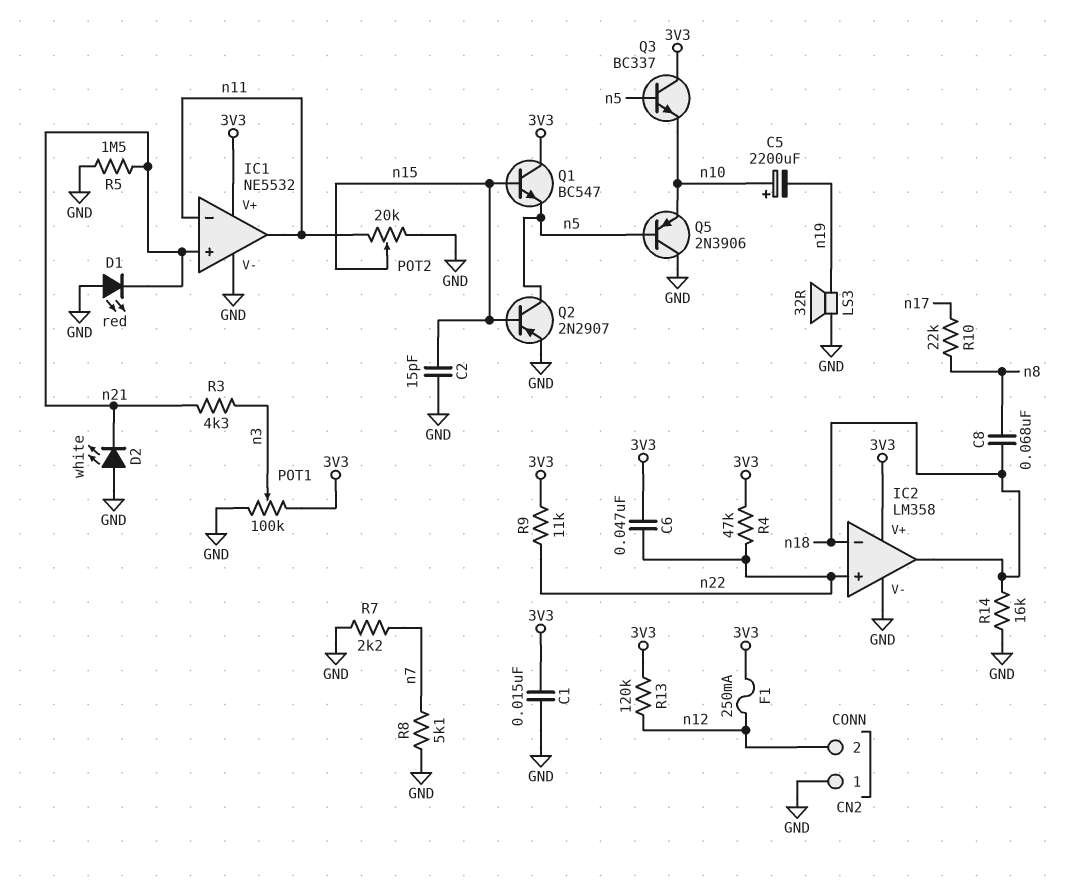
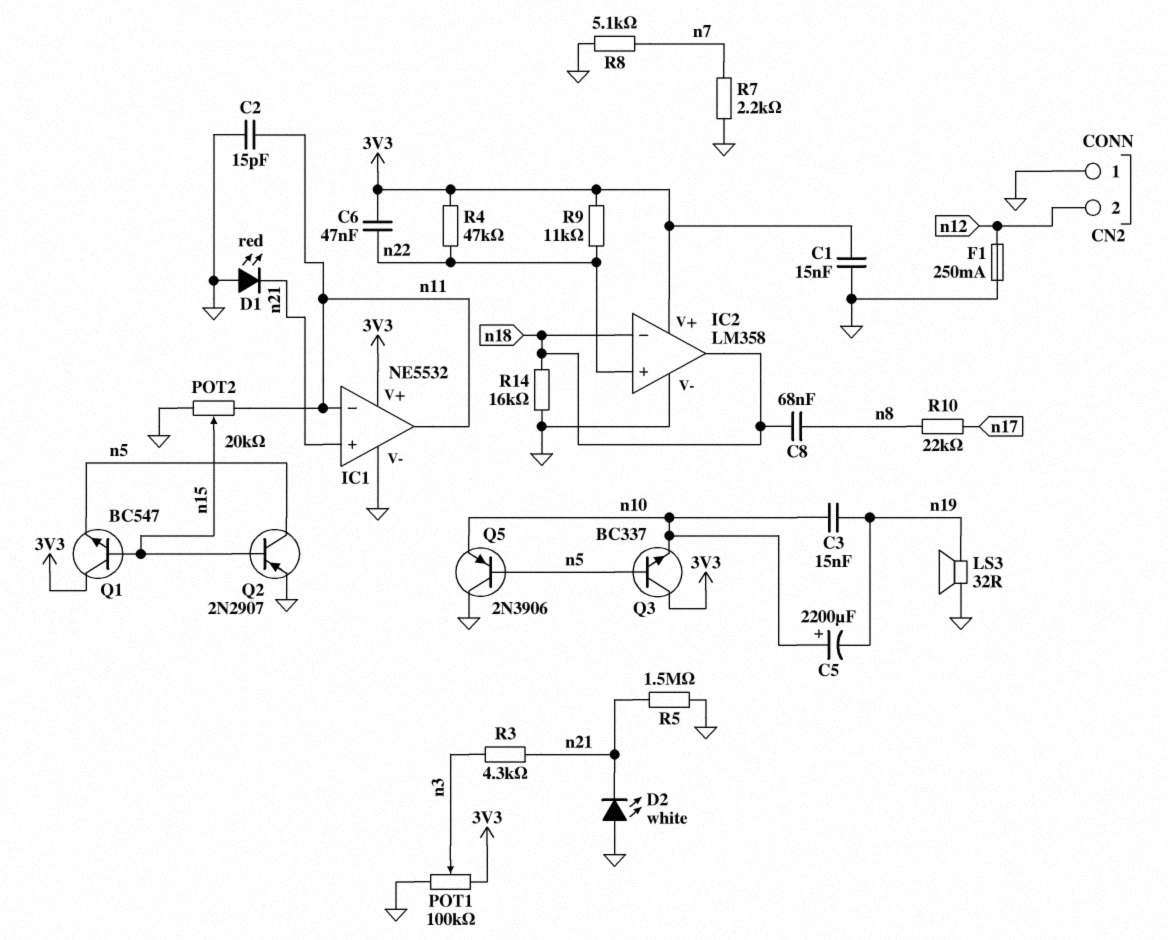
C2: 15pF (GND, n15) -> 15pF (GND, n11)
C3: none -> 15nF (n10, n19)
F1: 250mA (3V3, n12) -> 250mA (GND, n12)
R13: 120k (3V3, n12) -> none

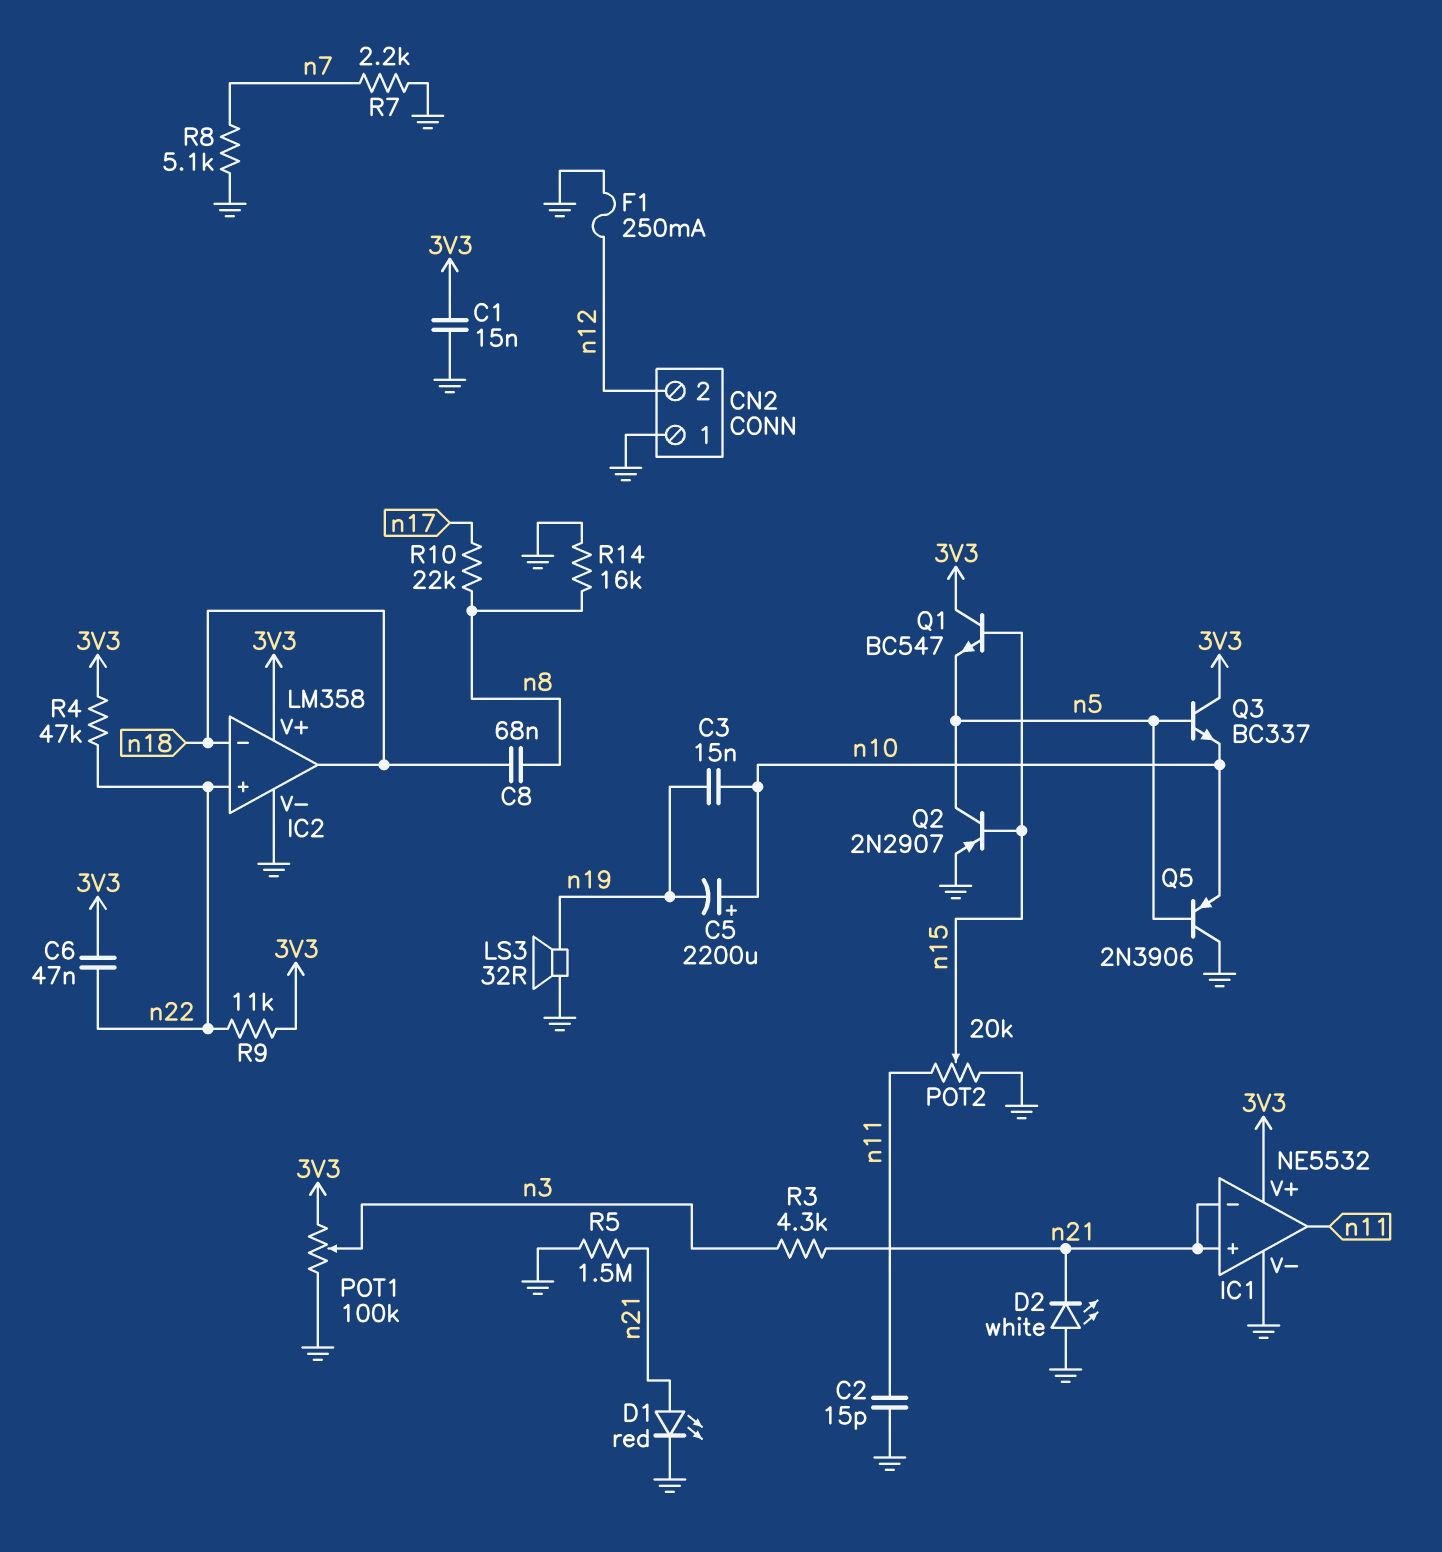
D1: LED red (A GND, K n21) -> LED red (A n21, K GND)
IC1 pin in-: n11 -> n21
R14: 16k (GND, n18) -> 16k (GND, n8)

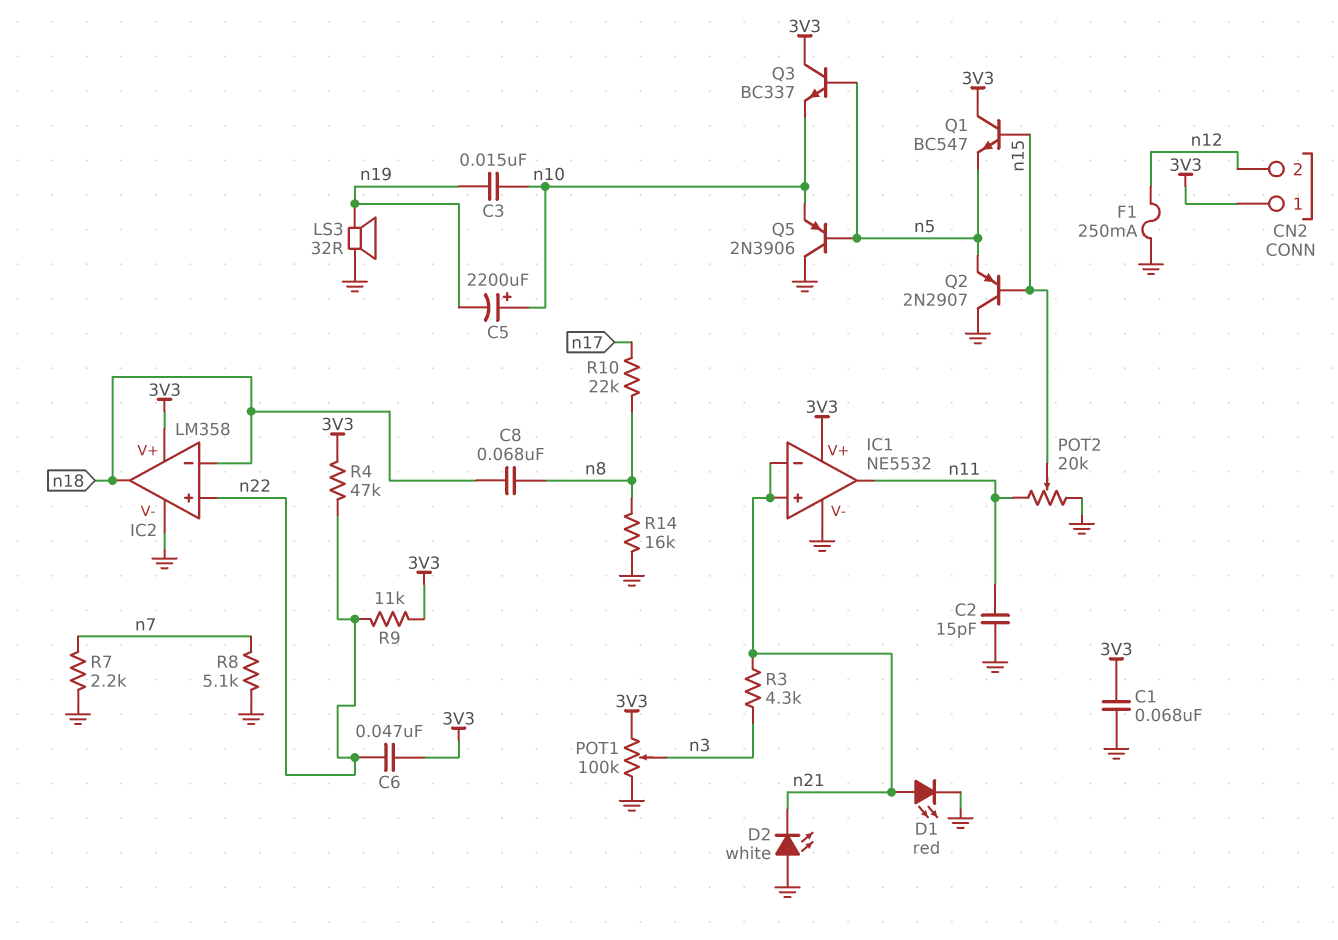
C1: 15nF (3V3, GND) -> 68nF (3V3, GND)
CN2 pin 1: GND -> 3V3
Q2: PNP 2N2907 (B n15, C n5, E GND) -> PNP 2N2907 (B n15, C GND, E n5)
R5: 1.5M (GND, n21) -> none

